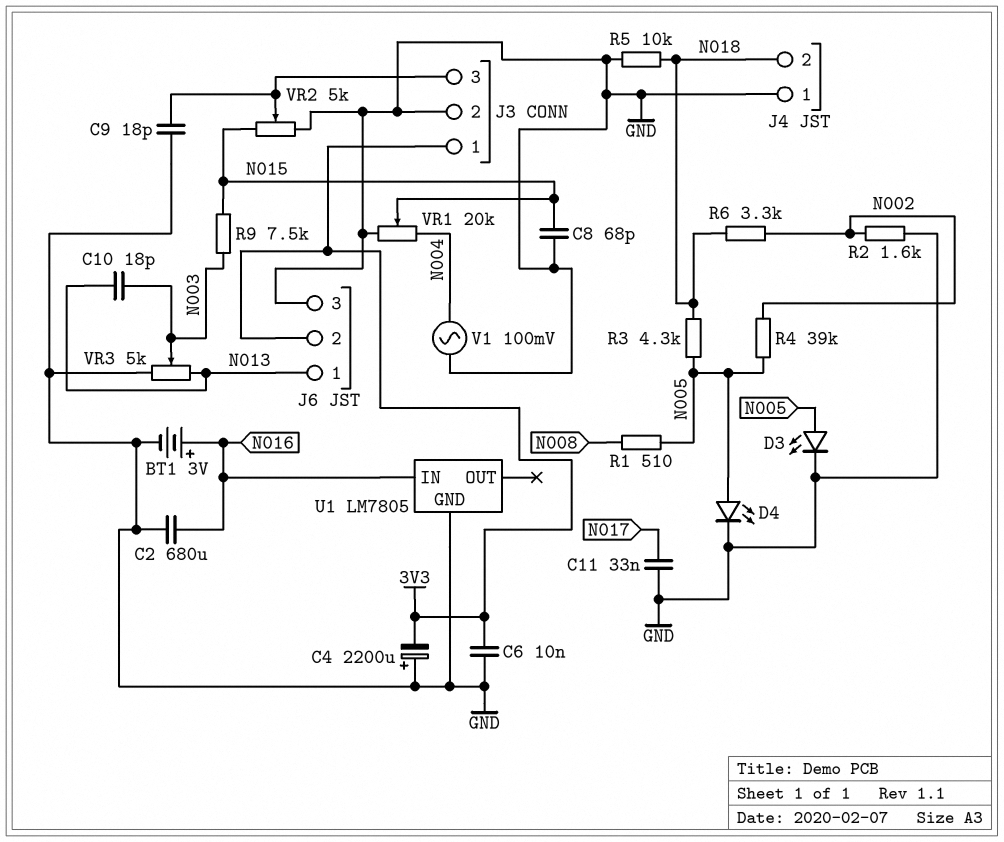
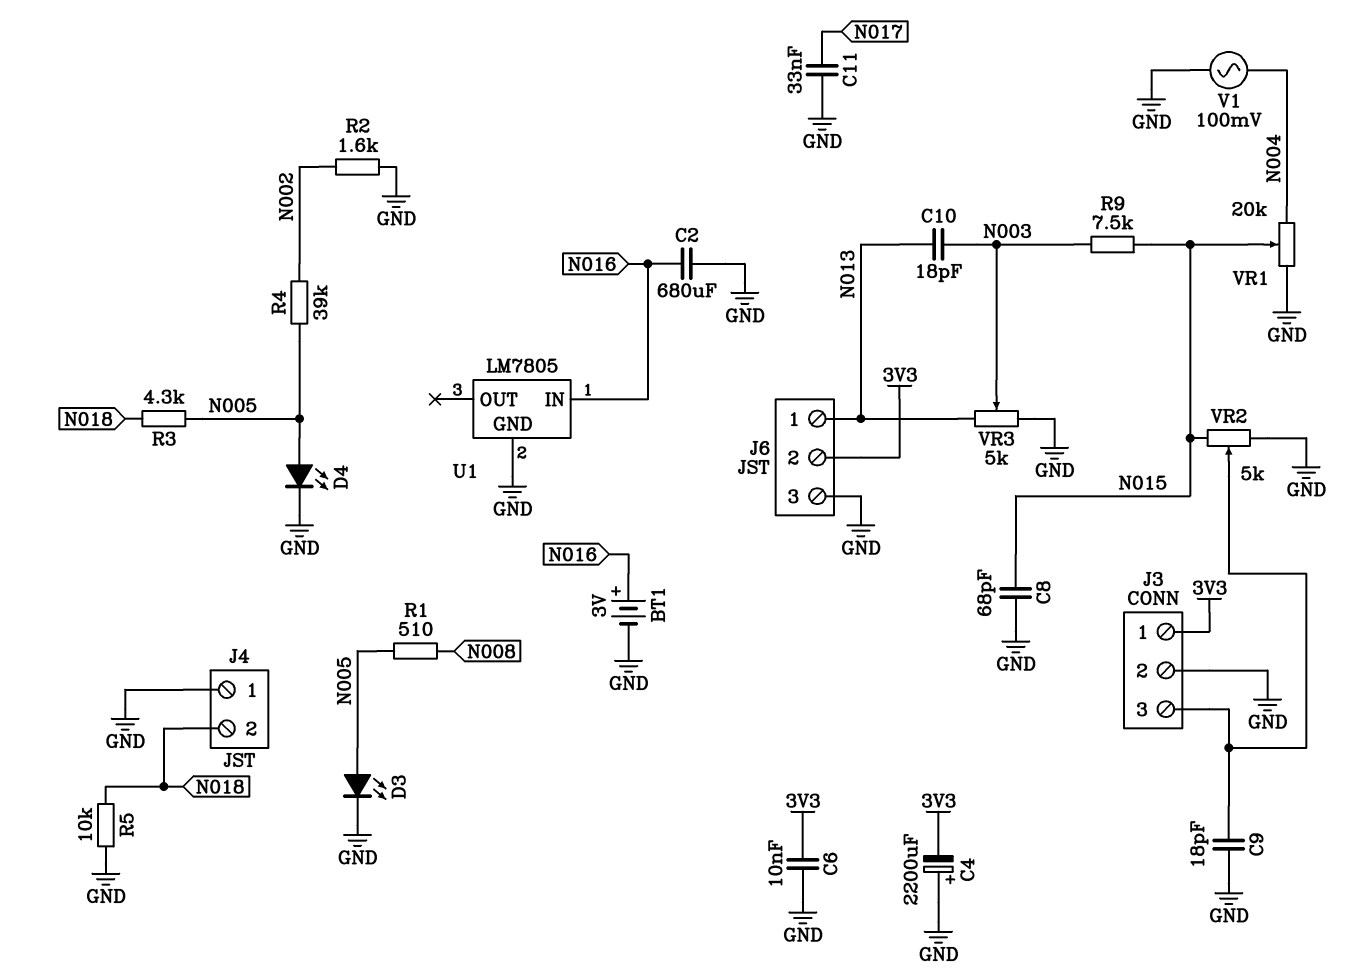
R6: 3.3k (N002, N018) -> none

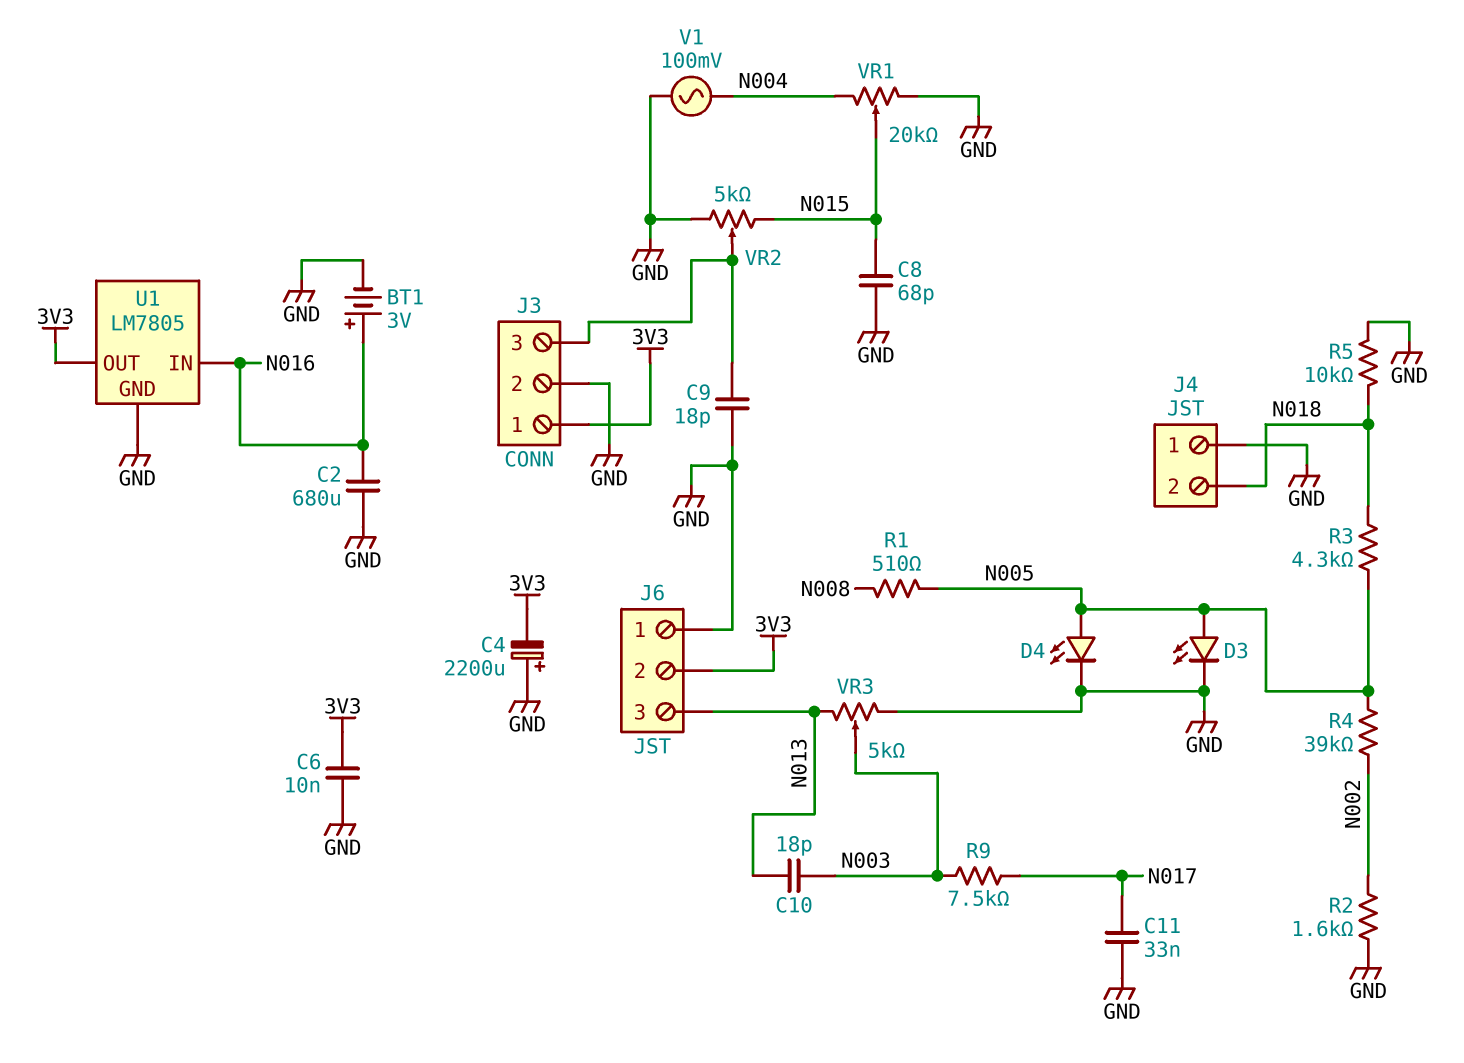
J6 pin 1: N013 -> GND
J6 pin 3: GND -> N013
R9: 7.5k (N003, N015) -> 7.5k (N003, N017)
U1 pin OUT: none -> 3V3

